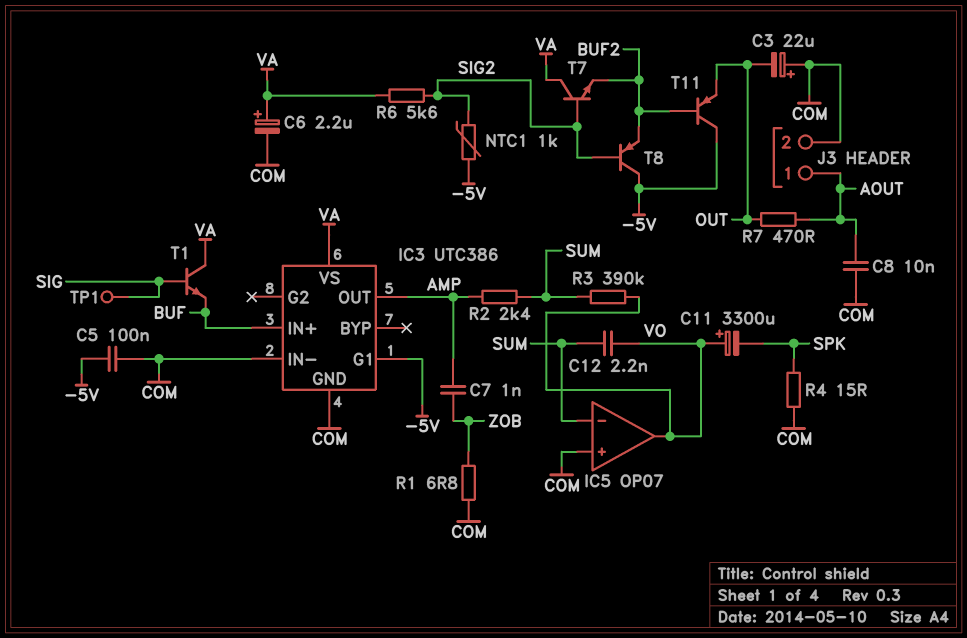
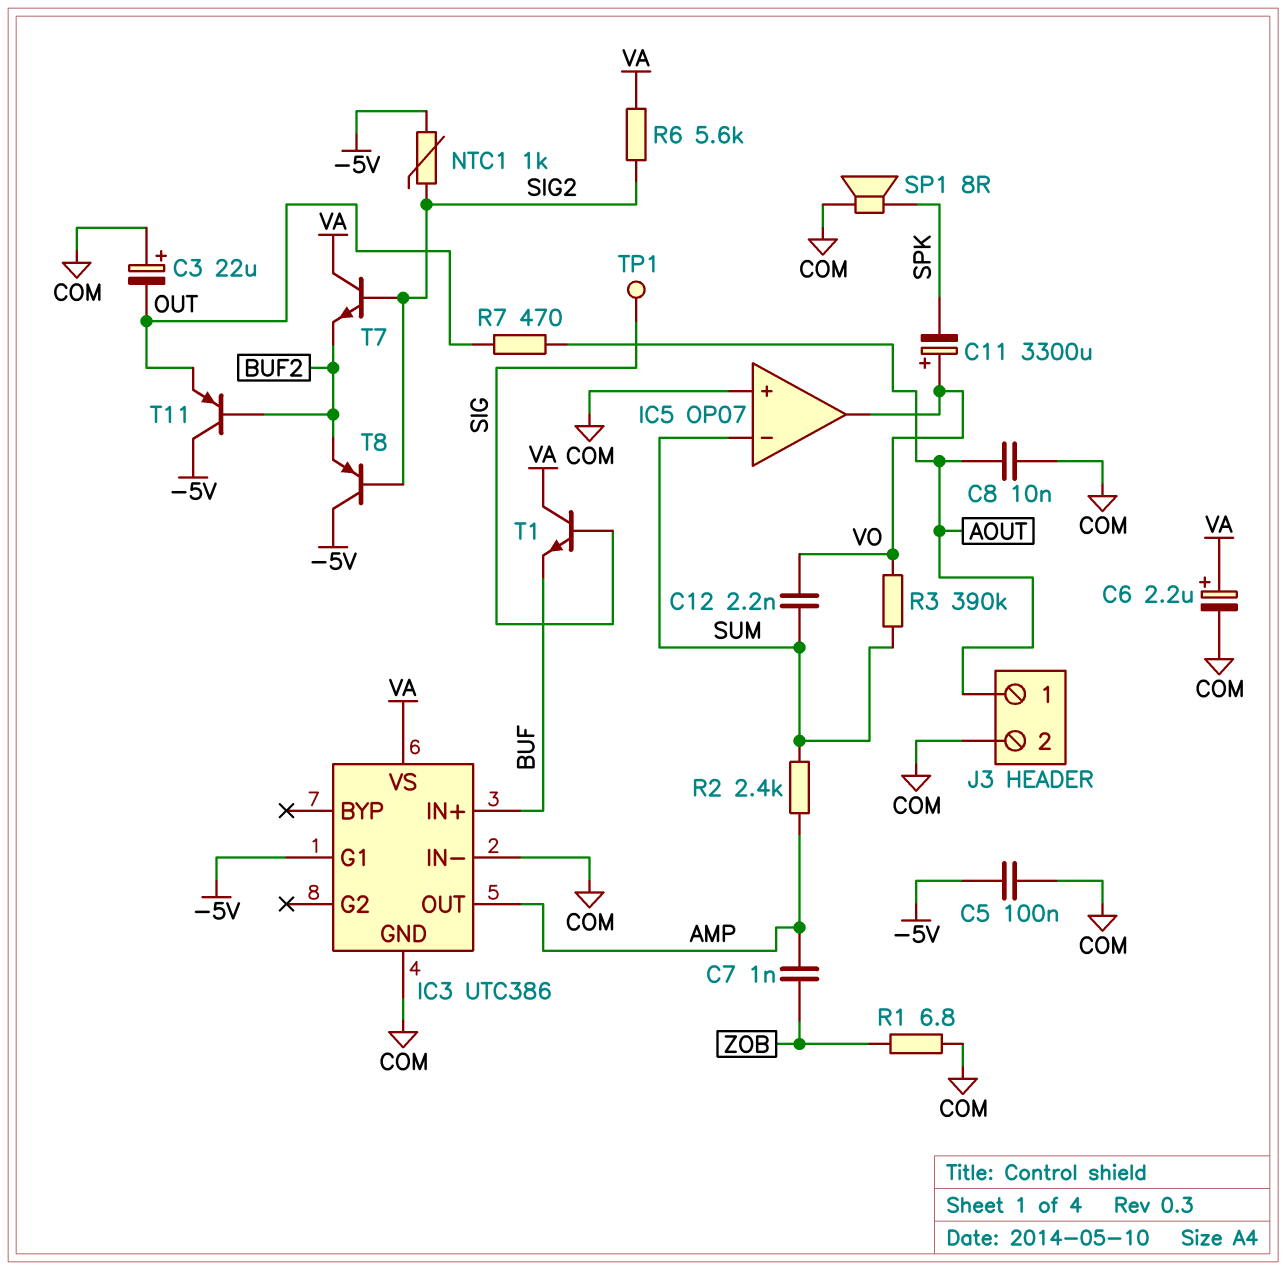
R4: 15 (COM, SPK) -> none
SP1: none -> speaker 8R (COM, SPK)

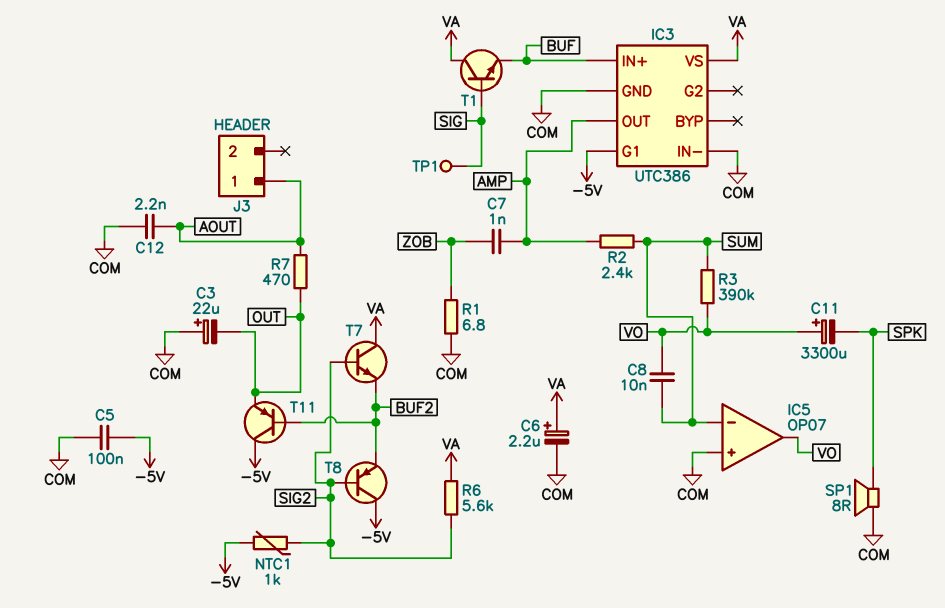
C8: 10nF (AOUT, COM) -> 10nF (SUM, VO)
C12: 2.2nF (SUM, VO) -> 2.2nF (AOUT, COM)
J3 pin 2: COM -> none

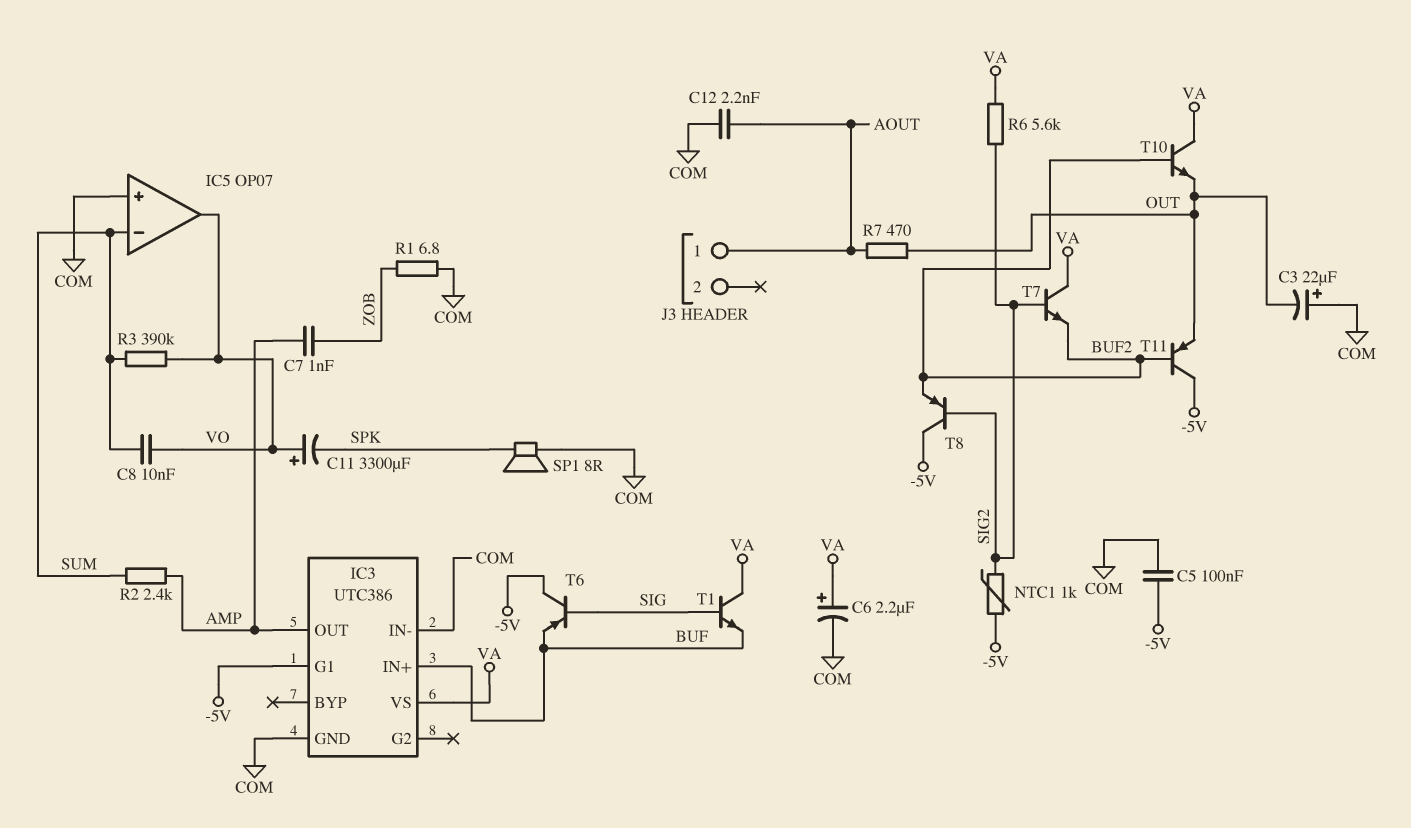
T6: none -> PNP (B SIG, C -5V, E BUF)
T10: none -> NPN (B BUF2, C VA, E OUT)
TP1: test point (SIG) -> none

